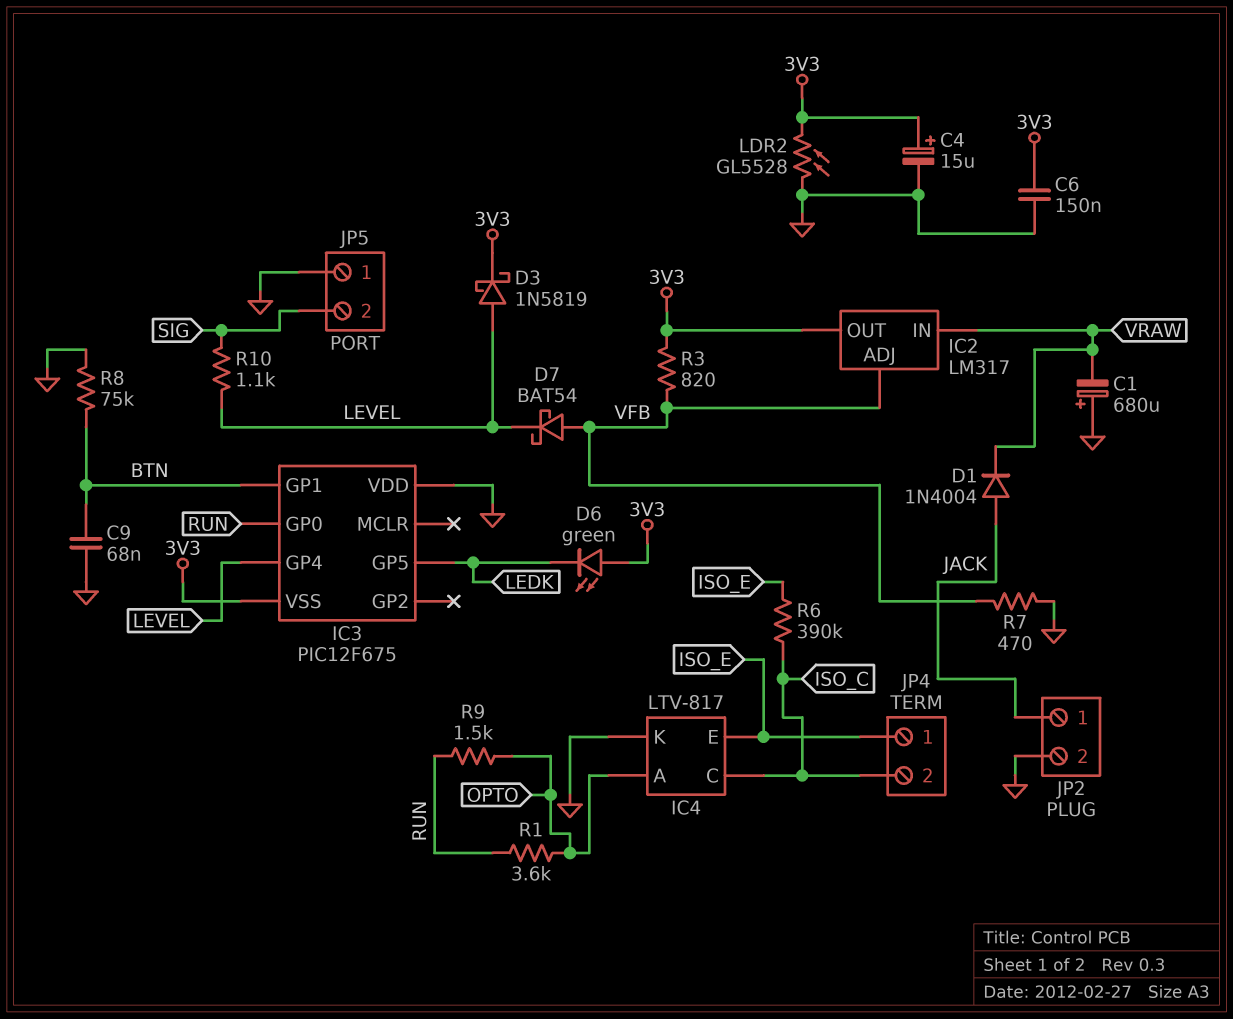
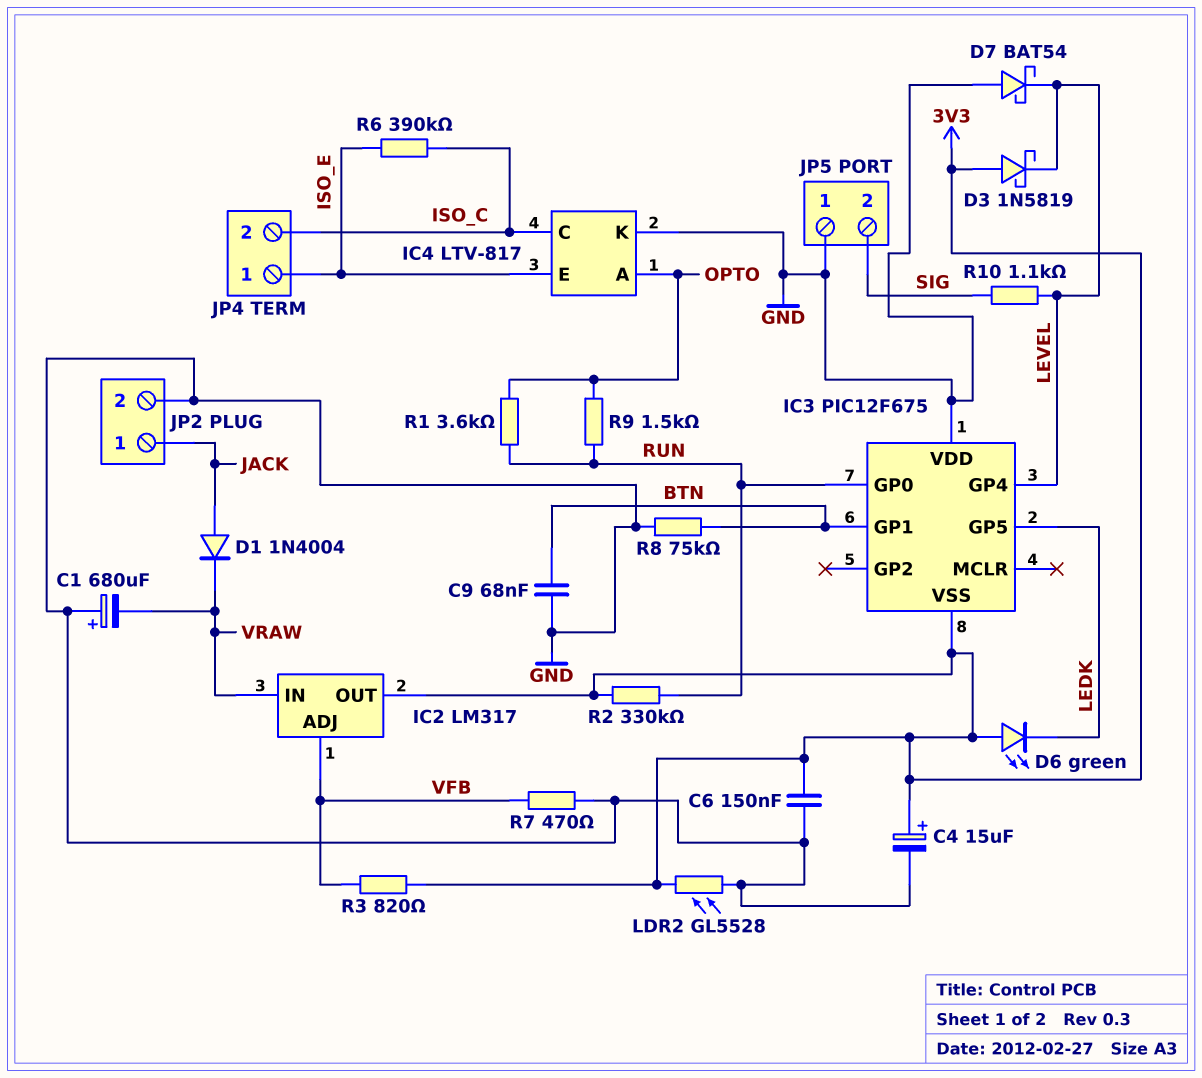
D3: schottky 1N5819 (A LEVEL, K 3V3) -> schottky 1N5819 (A 3V3, K LEVEL)
D7: schottky BAT54 (A VFB, K LEVEL) -> schottky BAT54 (A GND, K LEVEL)
R2: none -> 330k (3V3, RUN)

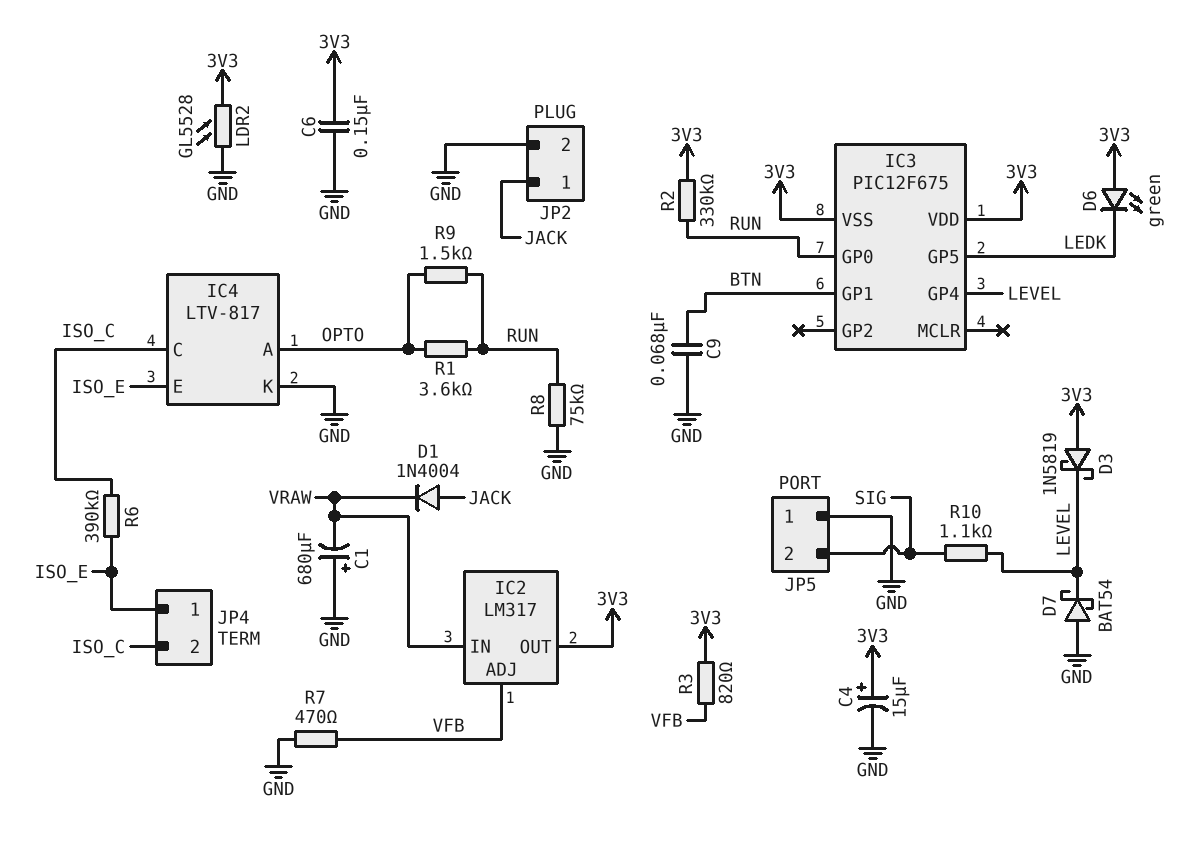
IC3 pin VDD: GND -> 3V3
R8: 75k (BTN, GND) -> 75k (GND, RUN)

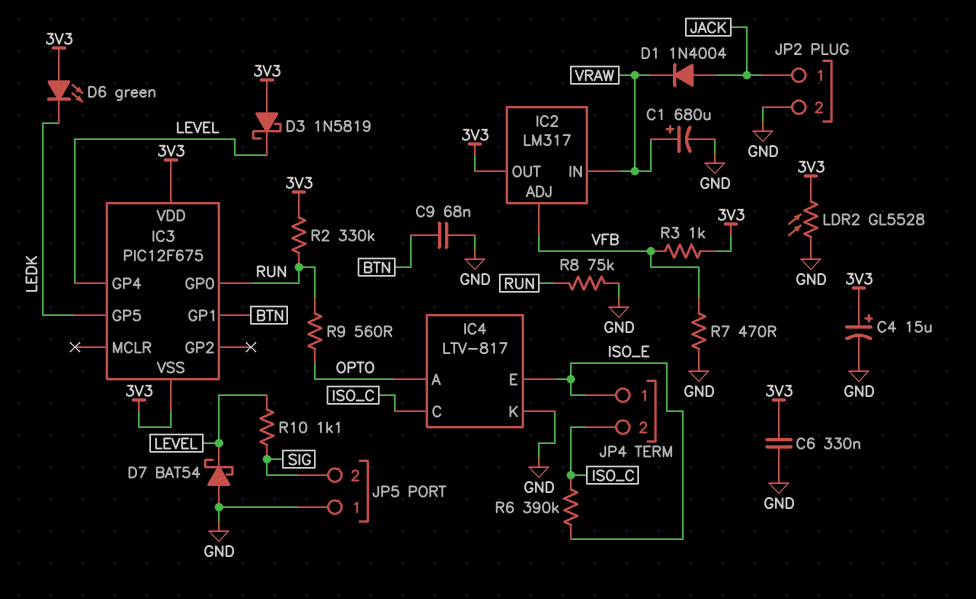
C1: 680uF (plus GND, minus VRAW) -> 680uF (plus VRAW, minus GND)
C6: 150nF (3V3, GND) -> 330nF (3V3, GND)
R1: 3.6k (OPTO, RUN) -> none
R3: 820 (3V3, VFB) -> 1k (3V3, VFB)
R9: 1.5k (OPTO, RUN) -> 560 (OPTO, RUN)

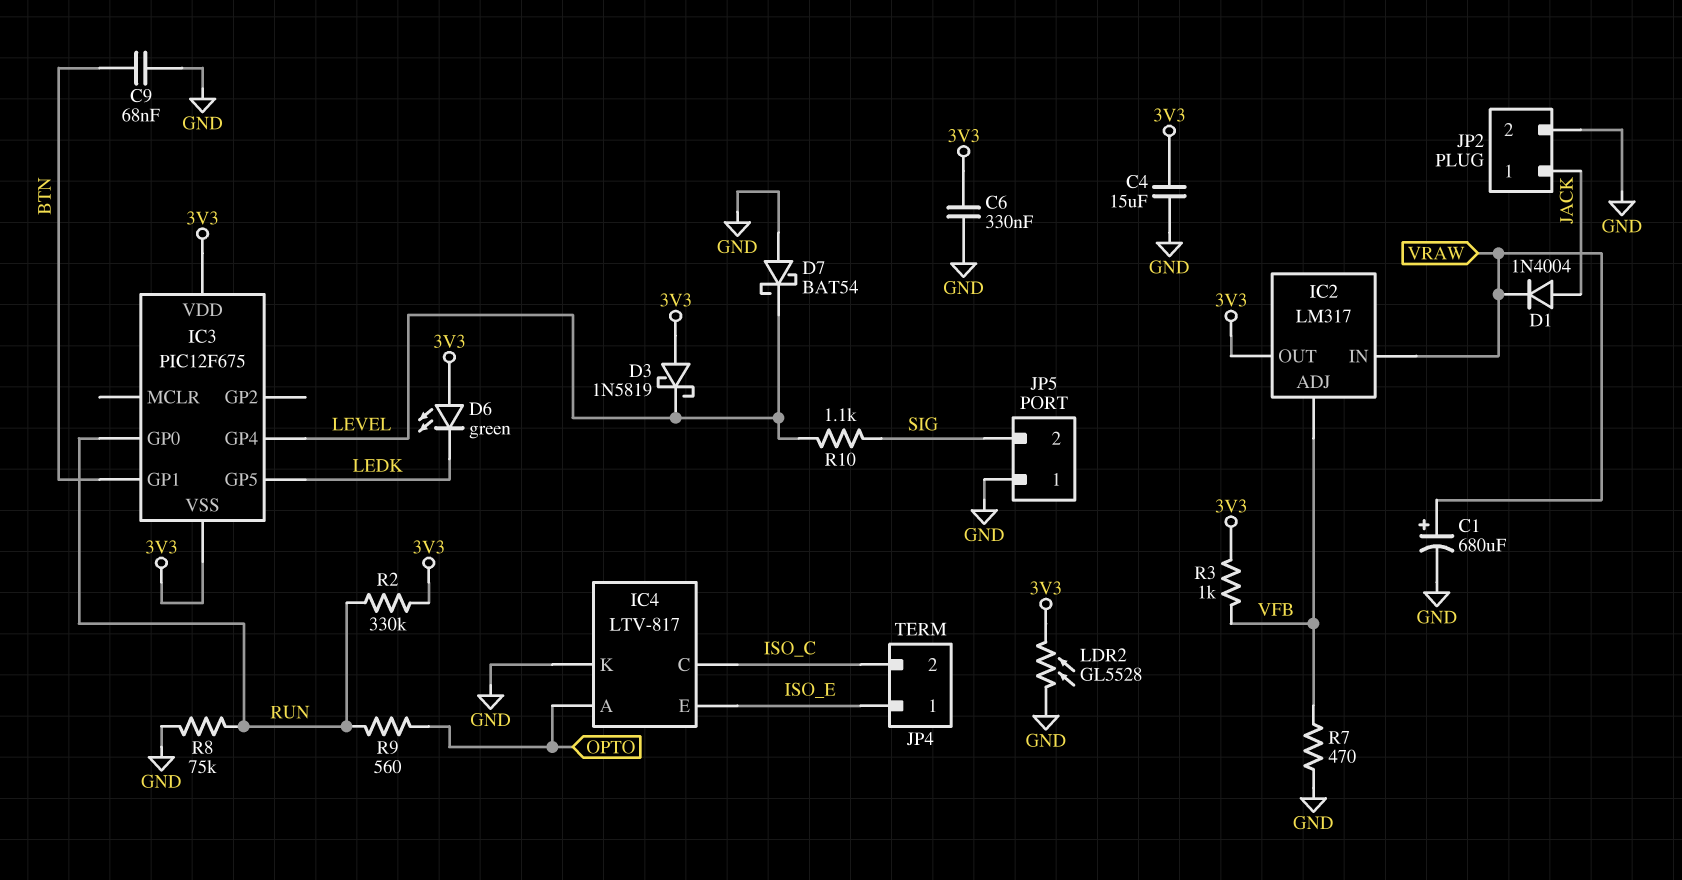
C4: 15uF (plus 3V3, minus GND) -> 15uF (3V3, GND)
R6: 390k (ISO_C, ISO_E) -> none

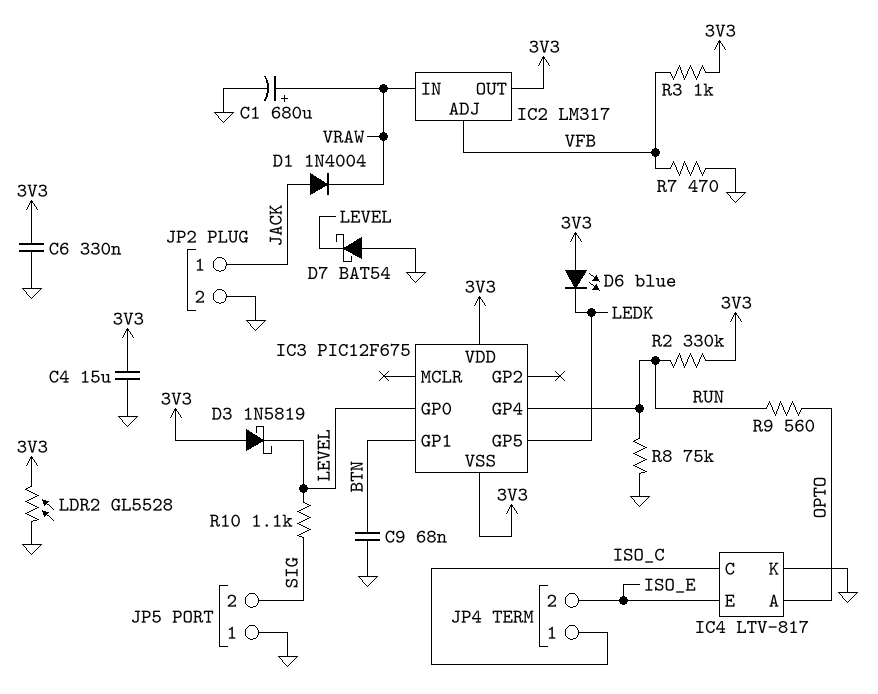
D6: LED green (A 3V3, K LEDK) -> LED blue (A 3V3, K LEDK)
IC3 pin GP0: RUN -> LEVEL
IC3 pin GP4: LEVEL -> RUN
JP4 pin 1: ISO_E -> ISO_C
JP4 pin 2: ISO_C -> ISO_E

